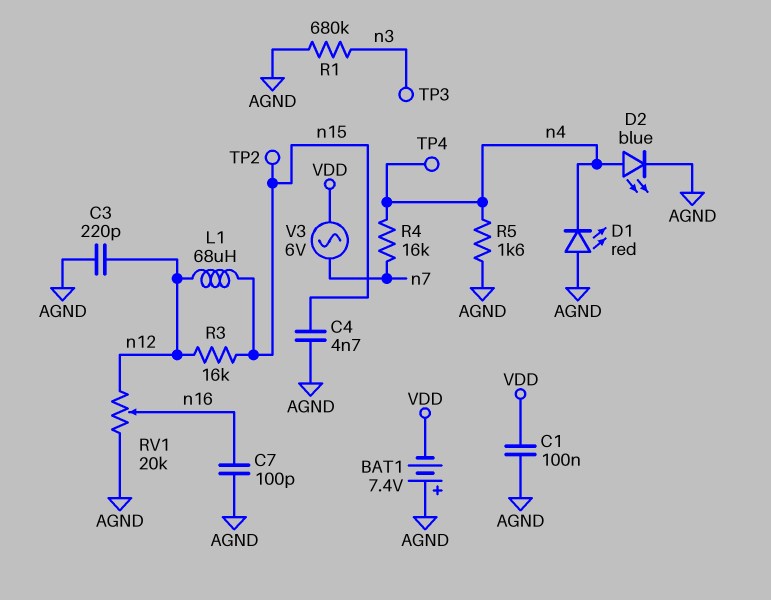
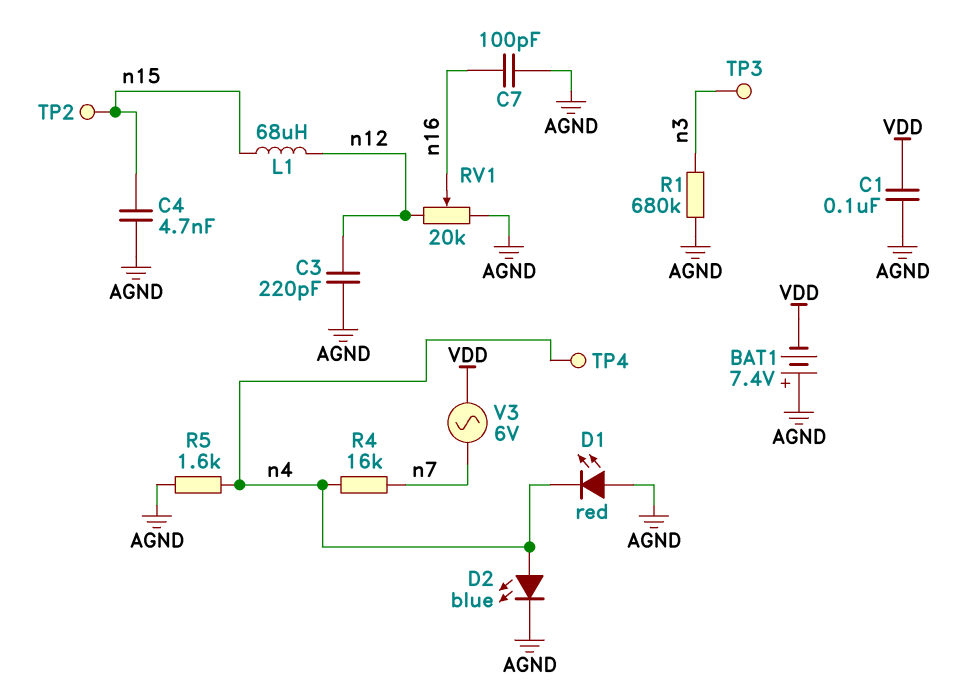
R3: 16k (n12, n15) -> none

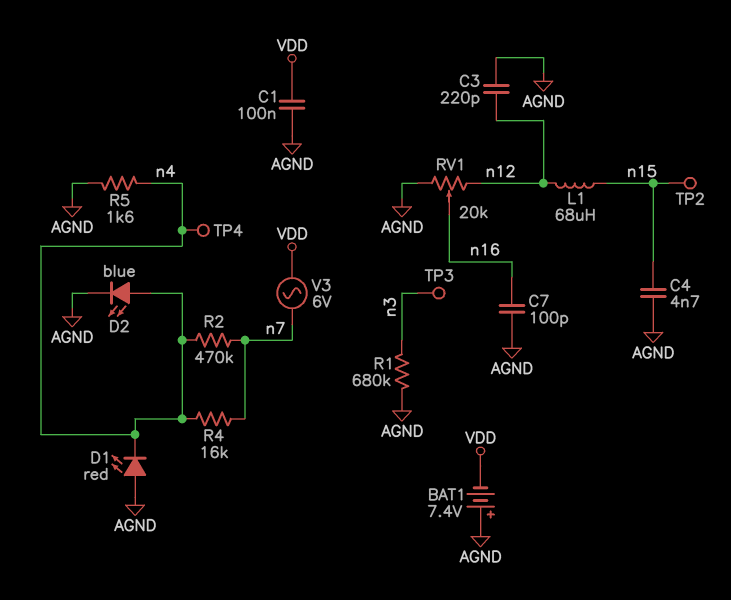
R2: none -> 470k (n4, n7)

